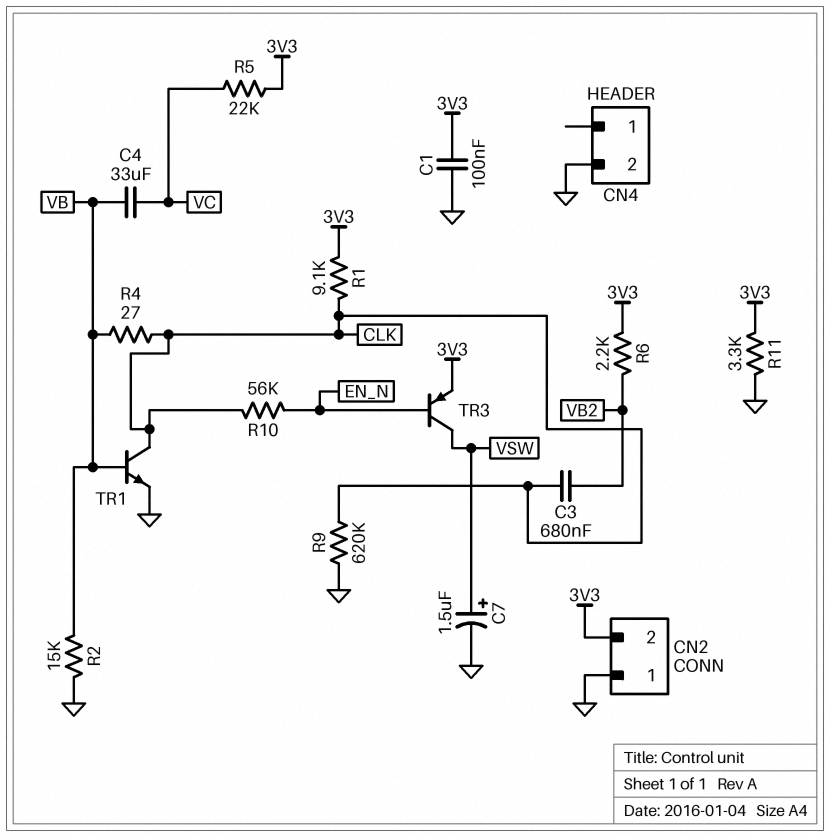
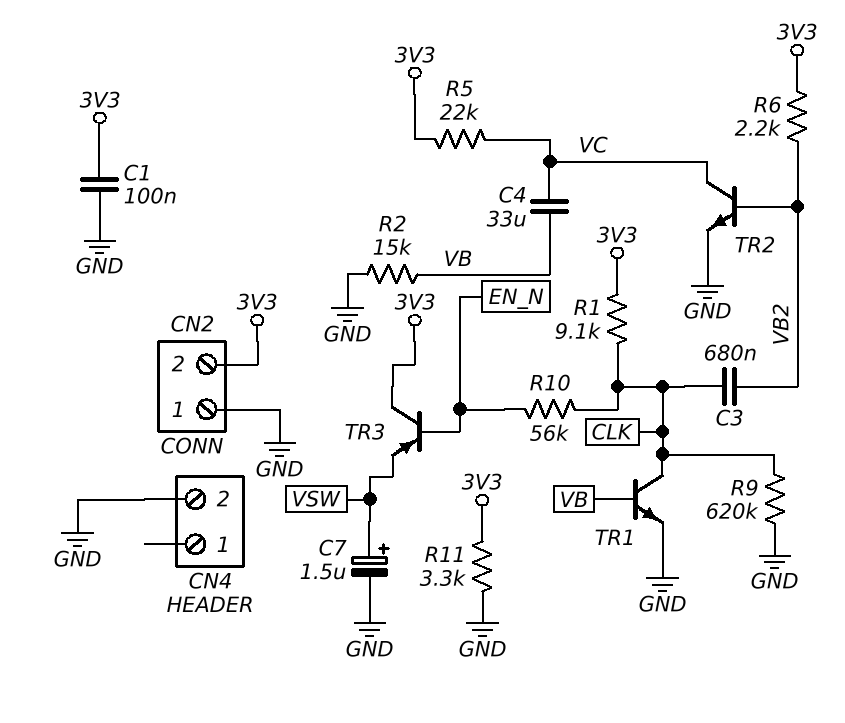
R4: 27 (CLK, VB) -> none
TR2: none -> NPN (B VB2, C VC, E GND)
TR3: PNP (B EN_N, C VSW, E 3V3) -> PNP (B EN_N, C 3V3, E VSW)

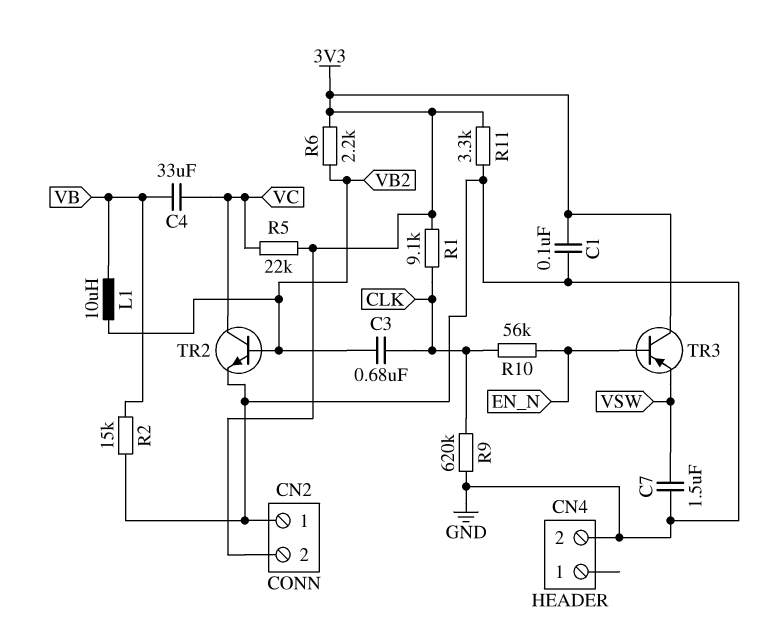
C7: 1.5uF (plus VSW, minus GND) -> 1.5uF (GND, VSW)
L1: none -> 10uH (VB, VB2)
TR1: NPN (B VB, C CLK, E GND) -> none

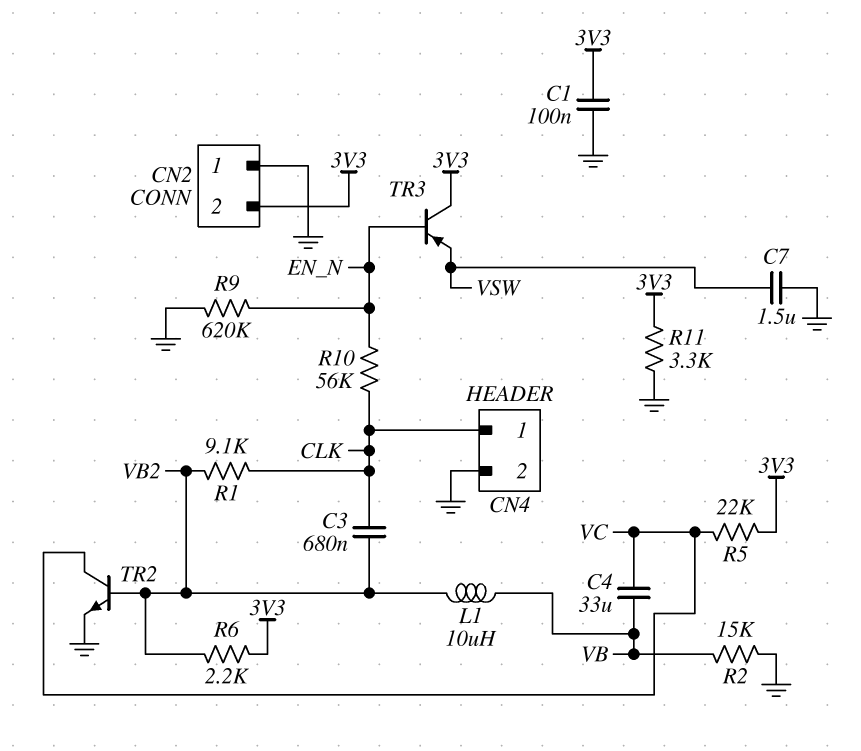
CN4 pin 1: none -> CLK
R1: 9.1k (3V3, CLK) -> 9.1k (CLK, VB2)
R9: 620k (CLK, GND) -> 620k (EN_N, GND)

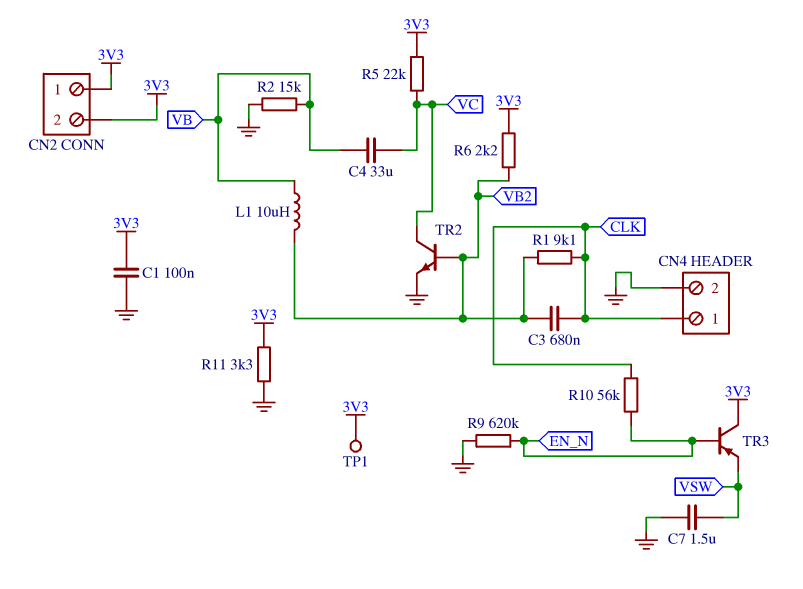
CN2 pin 1: GND -> 3V3
TP1: none -> test point (3V3)

